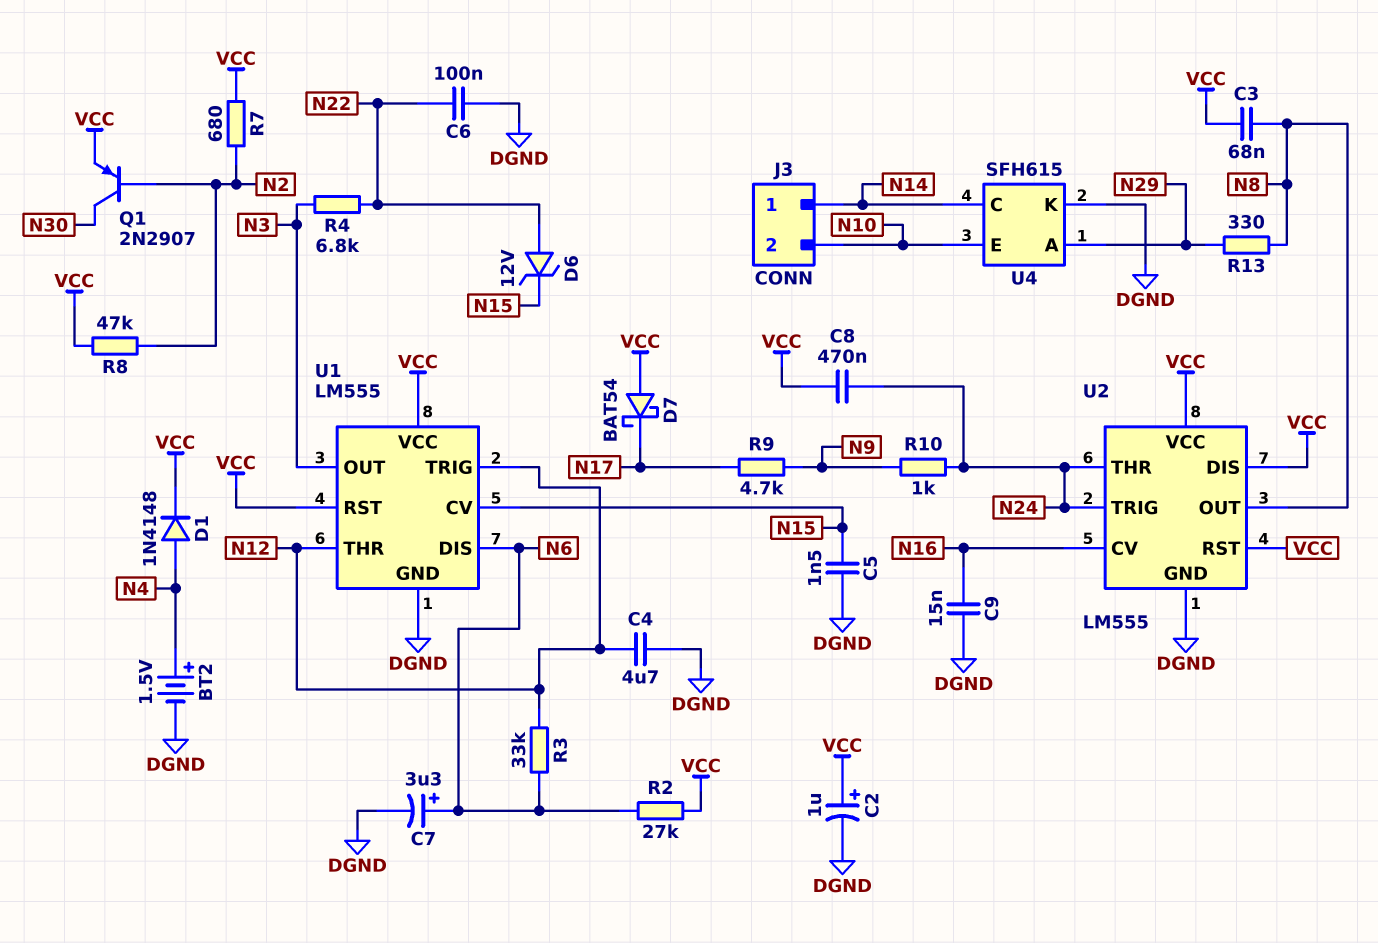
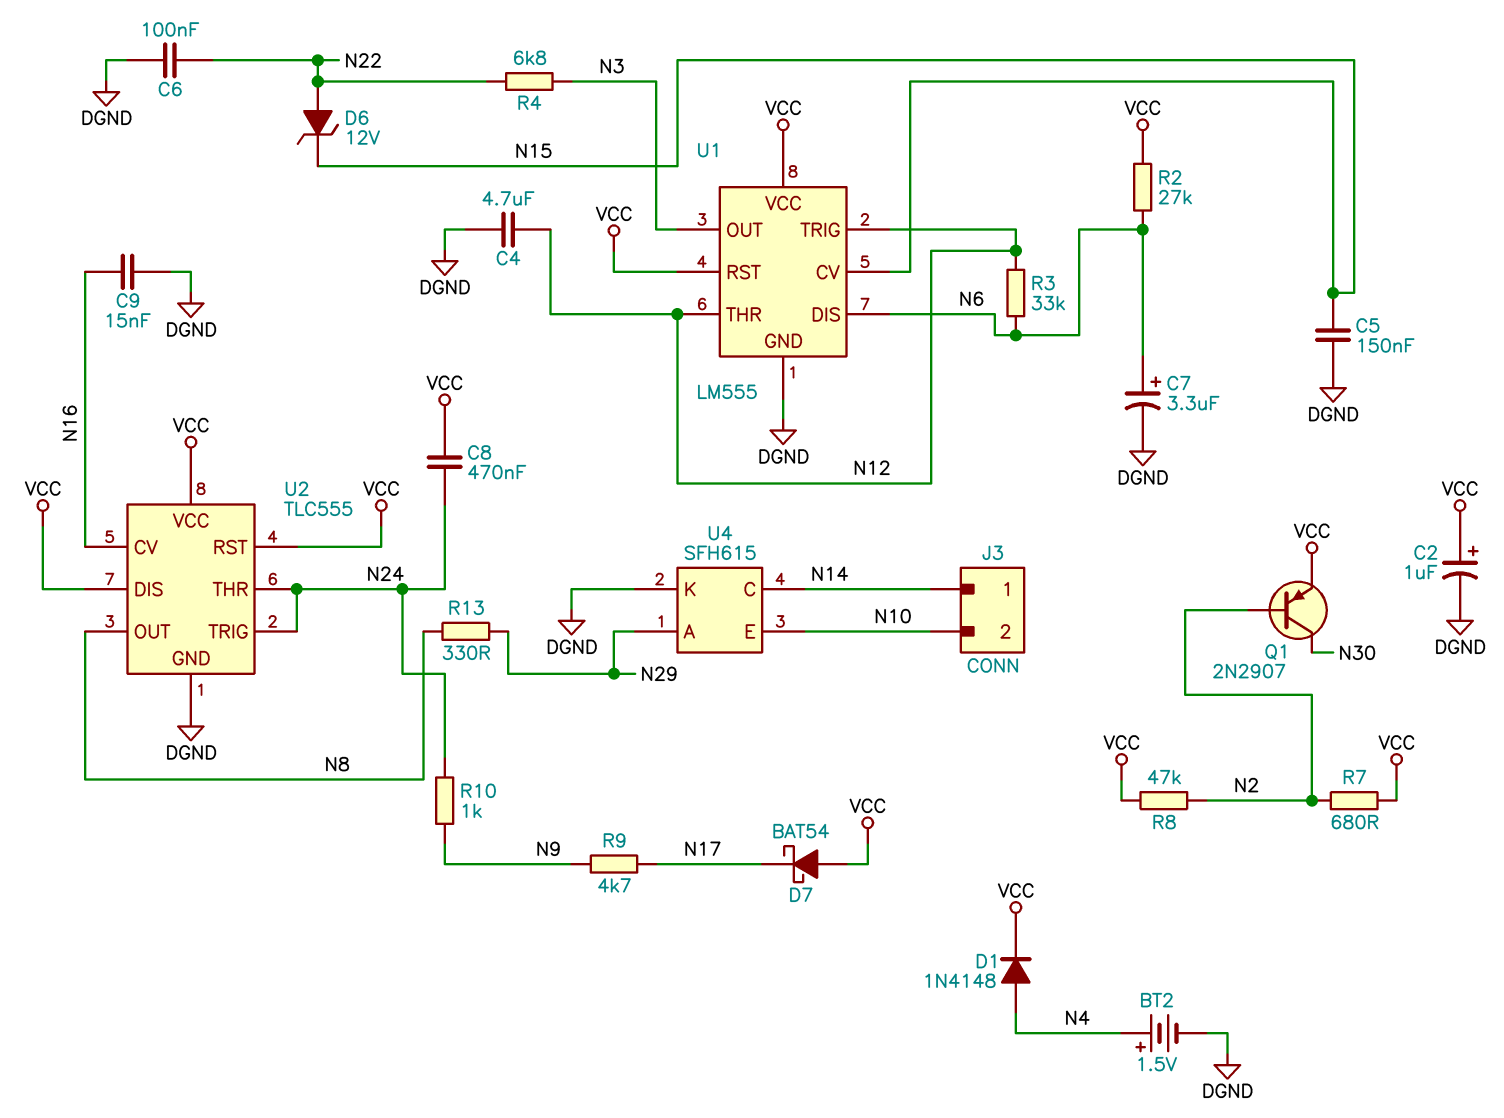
C3: 68nF (N8, VCC) -> none
C5: 1.5nF (DGND, N15) -> 150nF (DGND, N15)
U2: LM555 -> TLC555

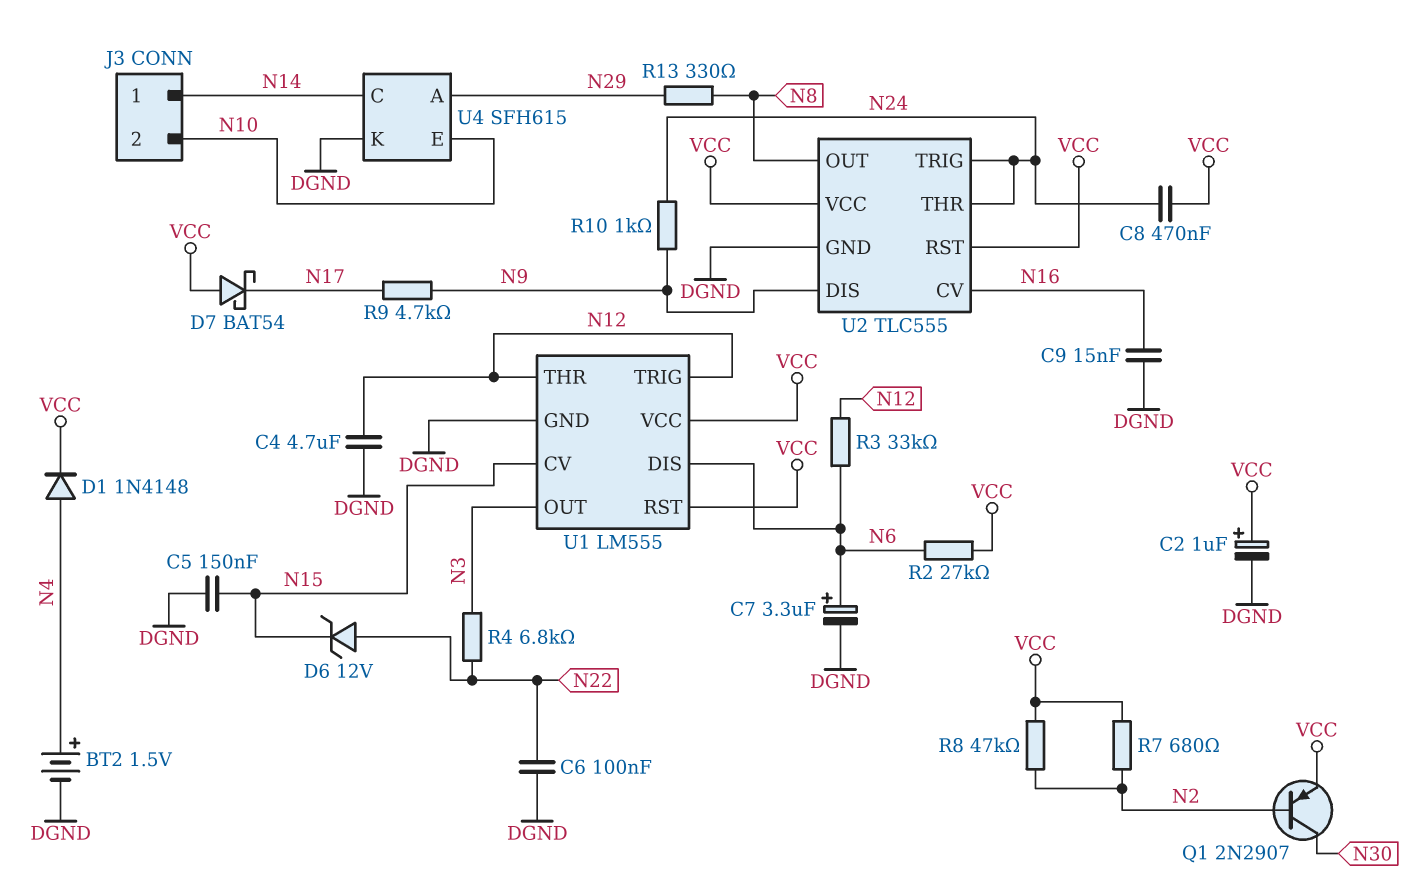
U2 pin DIS: VCC -> N9

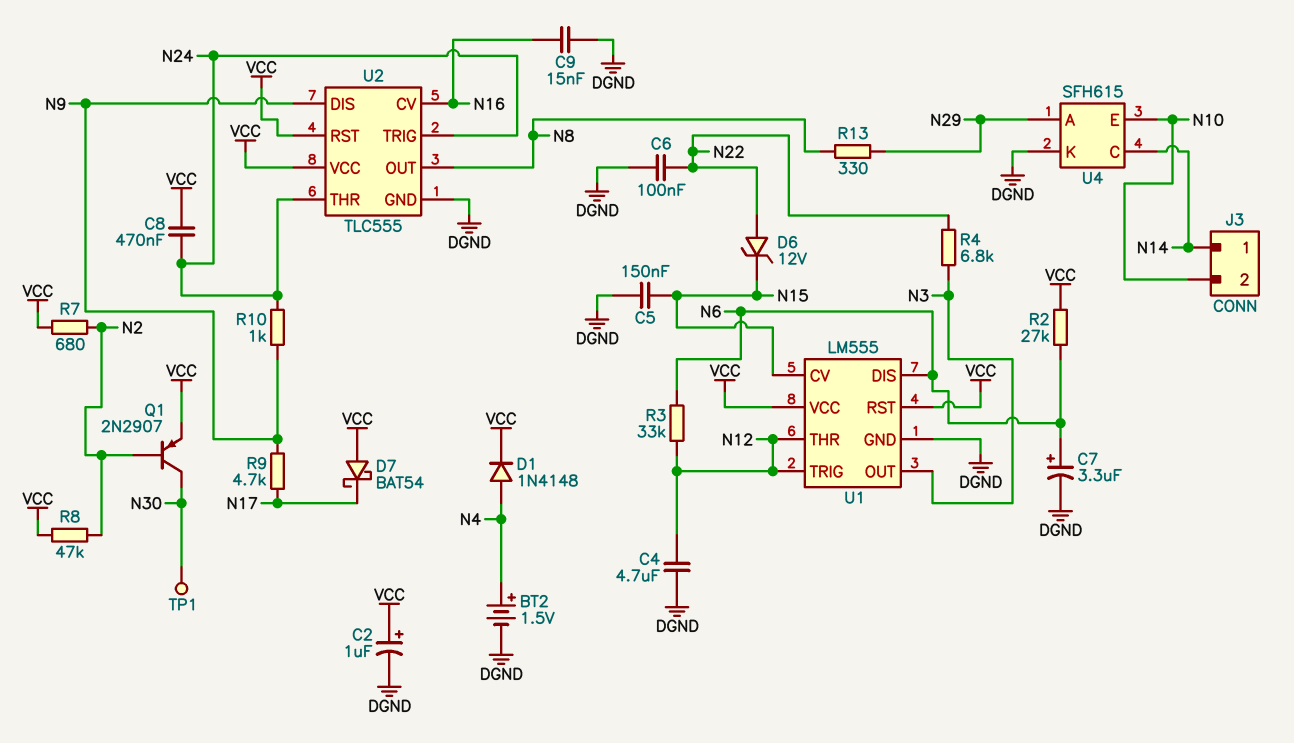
TP1: none -> test point (N30)

